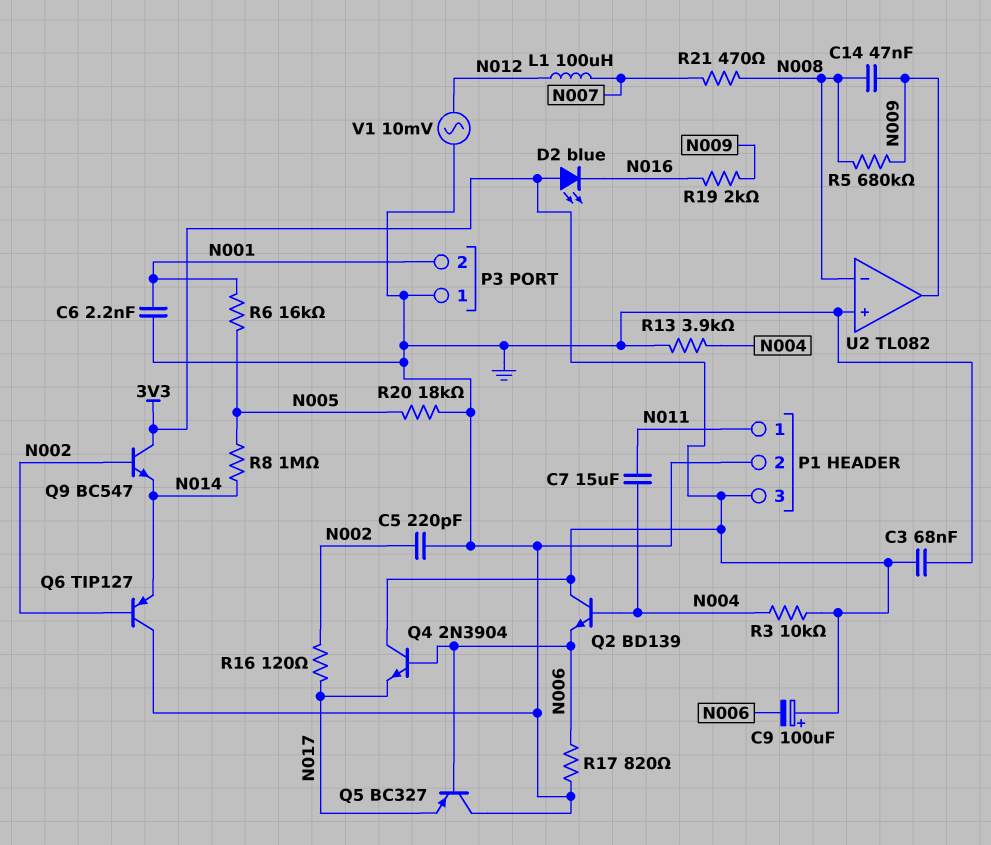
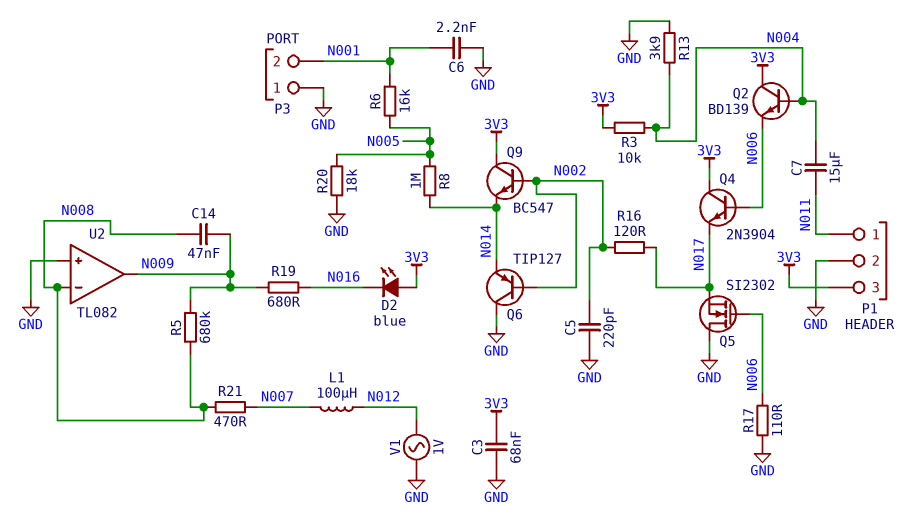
C9: 100uF (plus 3V3, minus N006) -> none
Q5: PNP BC327 (B N006, C GND, E N017) -> NMOS SI2302 (G N006, D GND, S N017)
R17: 820 (GND, N006) -> 110 (GND, N006)
R19: 2k (N009, N016) -> 680 (N009, N016)
V1: AC 10mV (GND, N012) -> AC 1V (GND, N012)

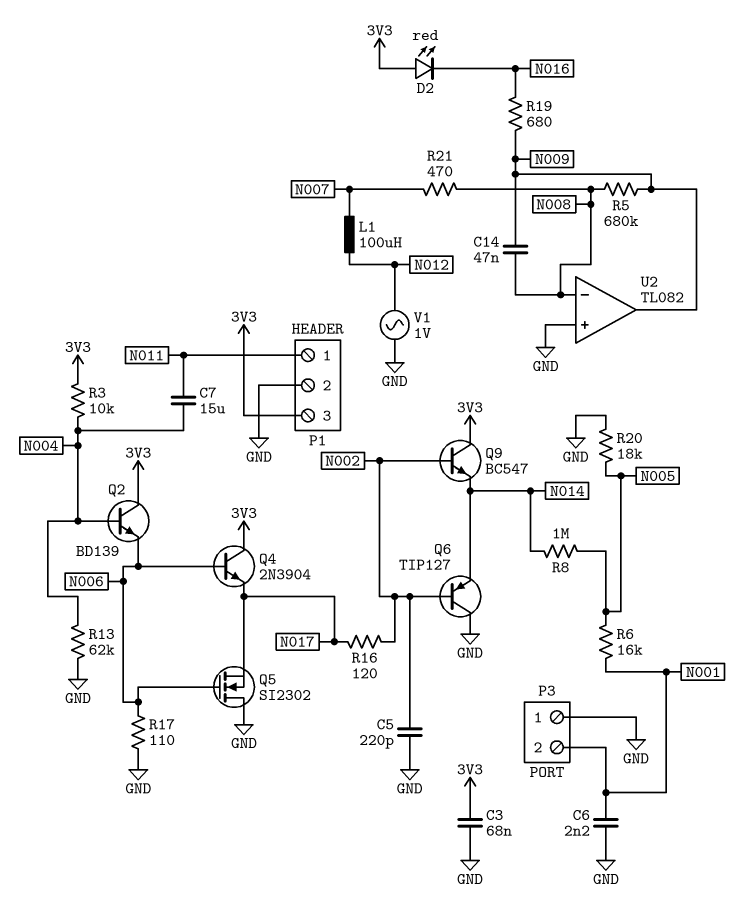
D2: LED blue (A 3V3, K N016) -> LED red (A 3V3, K N016)
R13: 3.9k (GND, N004) -> 62k (GND, N004)

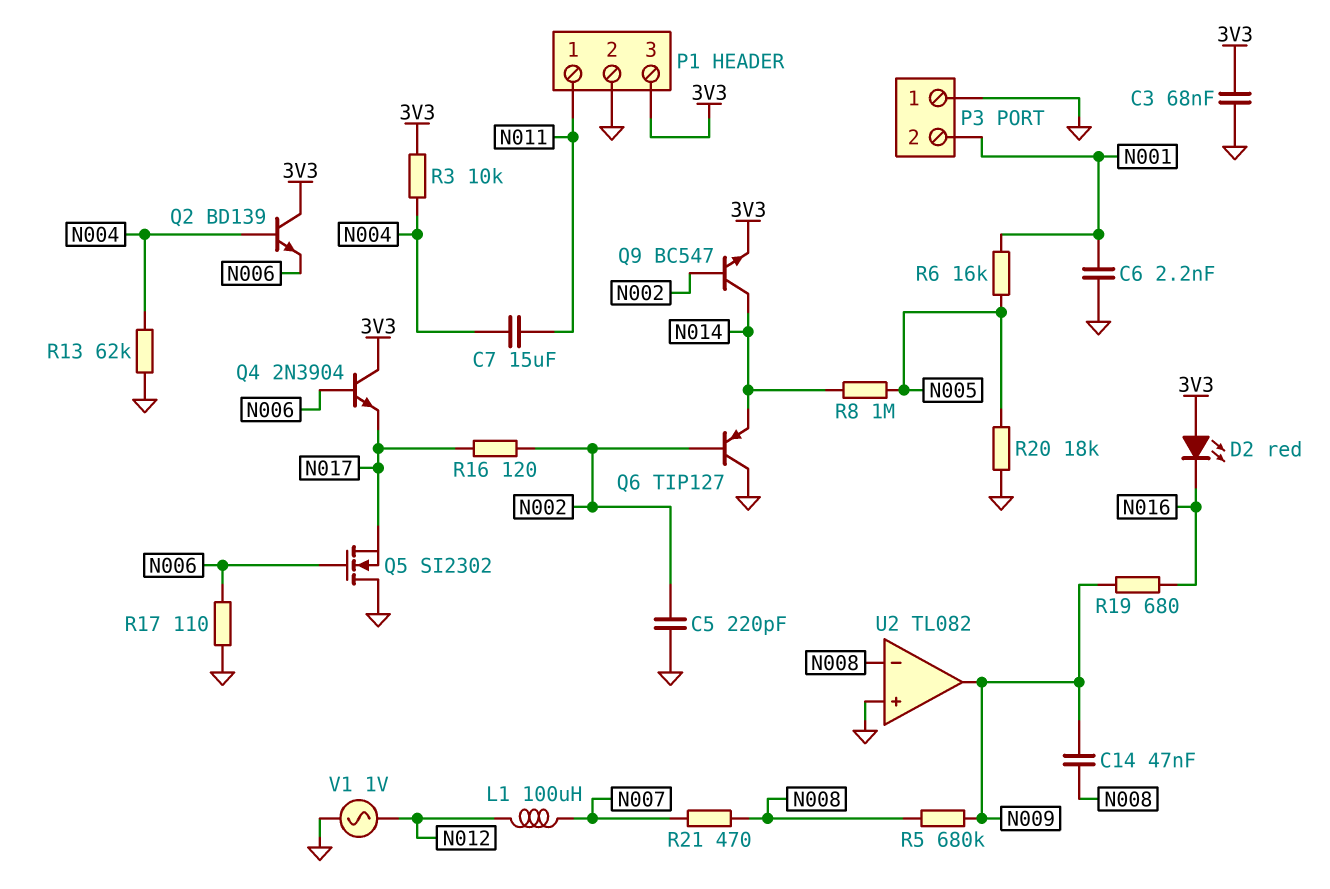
Q9: NPN BC547 (B N002, C 3V3, E N014) -> NPN BC547 (B N002, C N014, E 3V3)

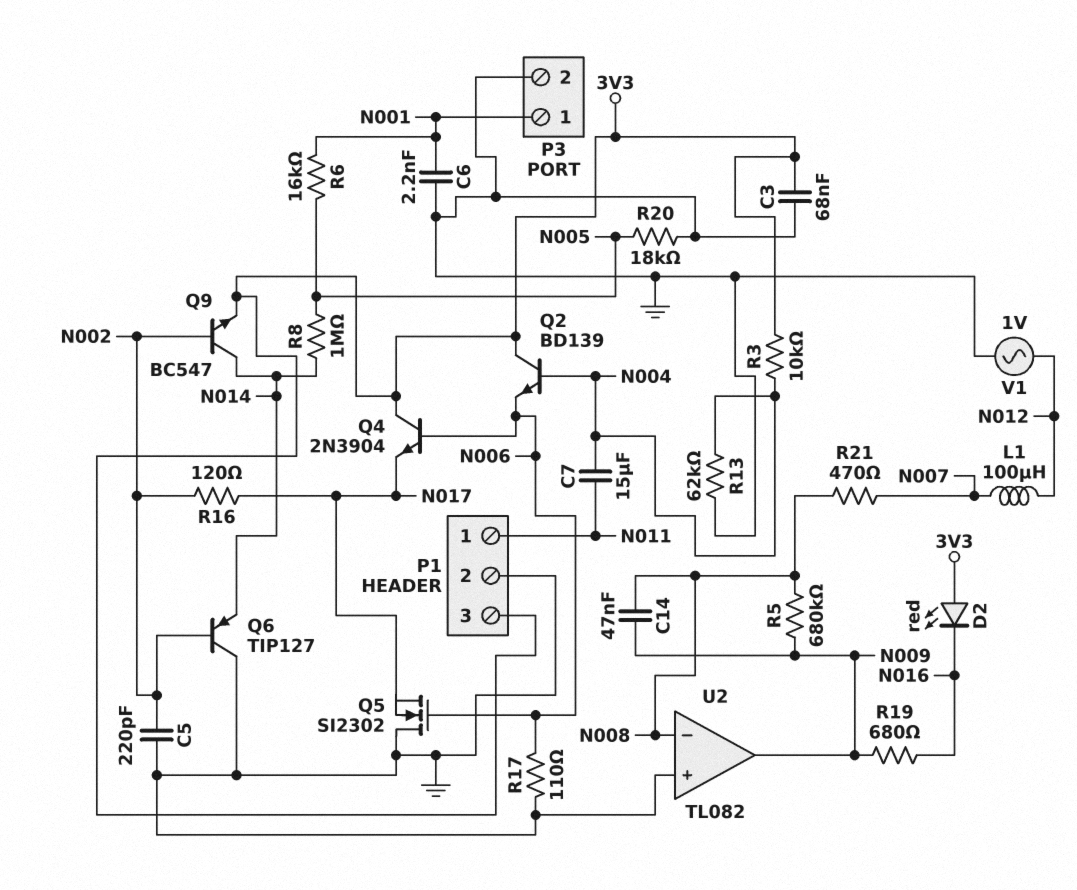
P3 pin 1: GND -> N001
P3 pin 2: N001 -> GND

